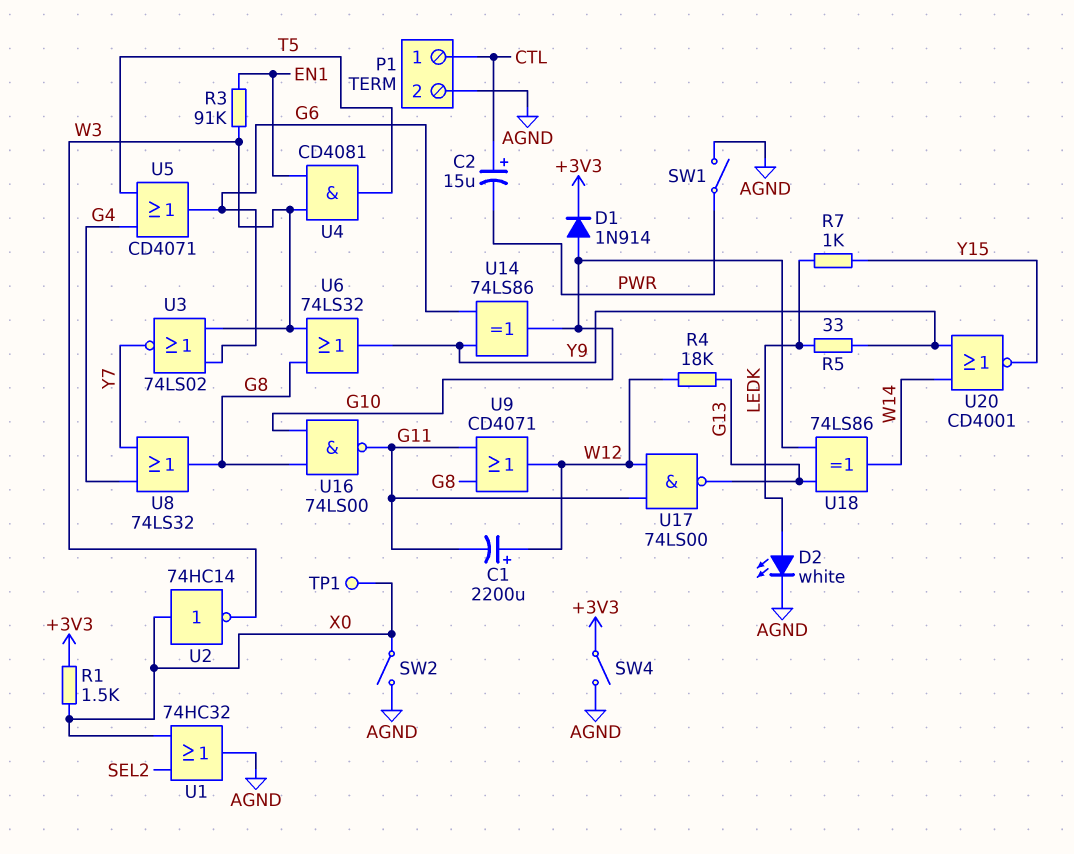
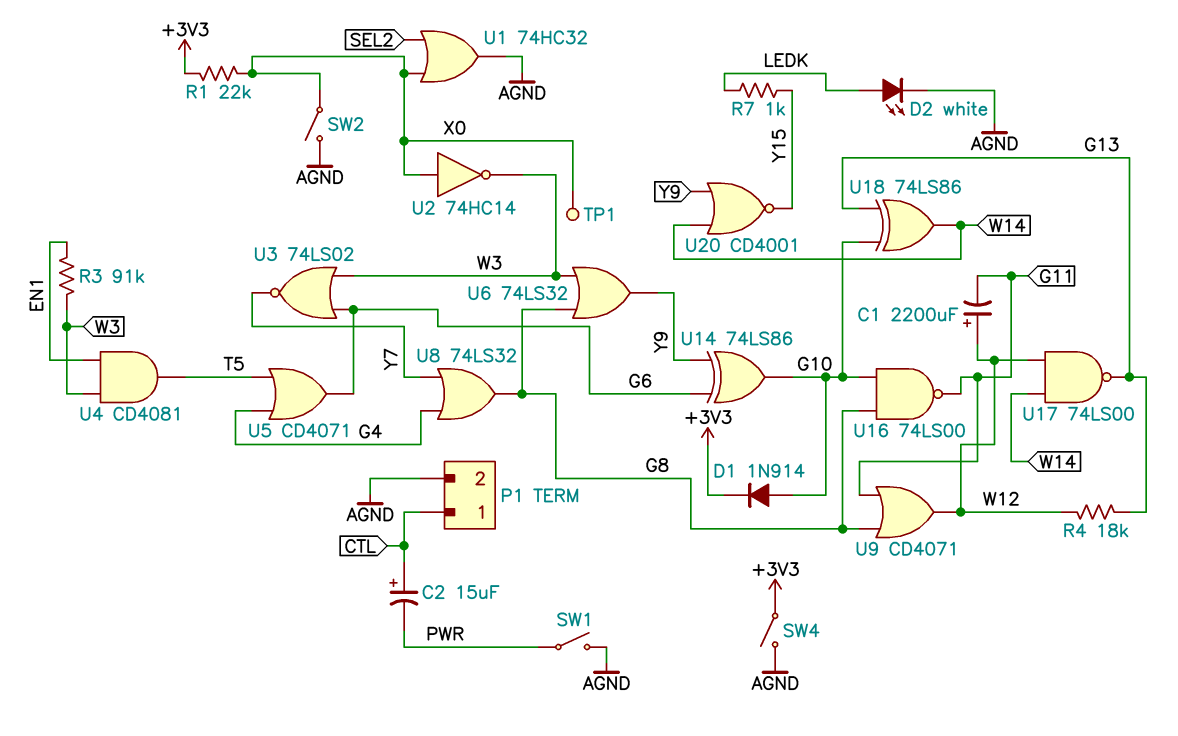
R1: 1.5k (+3V3, X0) -> 22k (+3V3, X0)
R5: 33 (LEDK, Y9) -> none
U17: NAND 74LS00 (in G11, in W12, out G13) -> NAND 74LS00 (in W12, in W14, out G13)

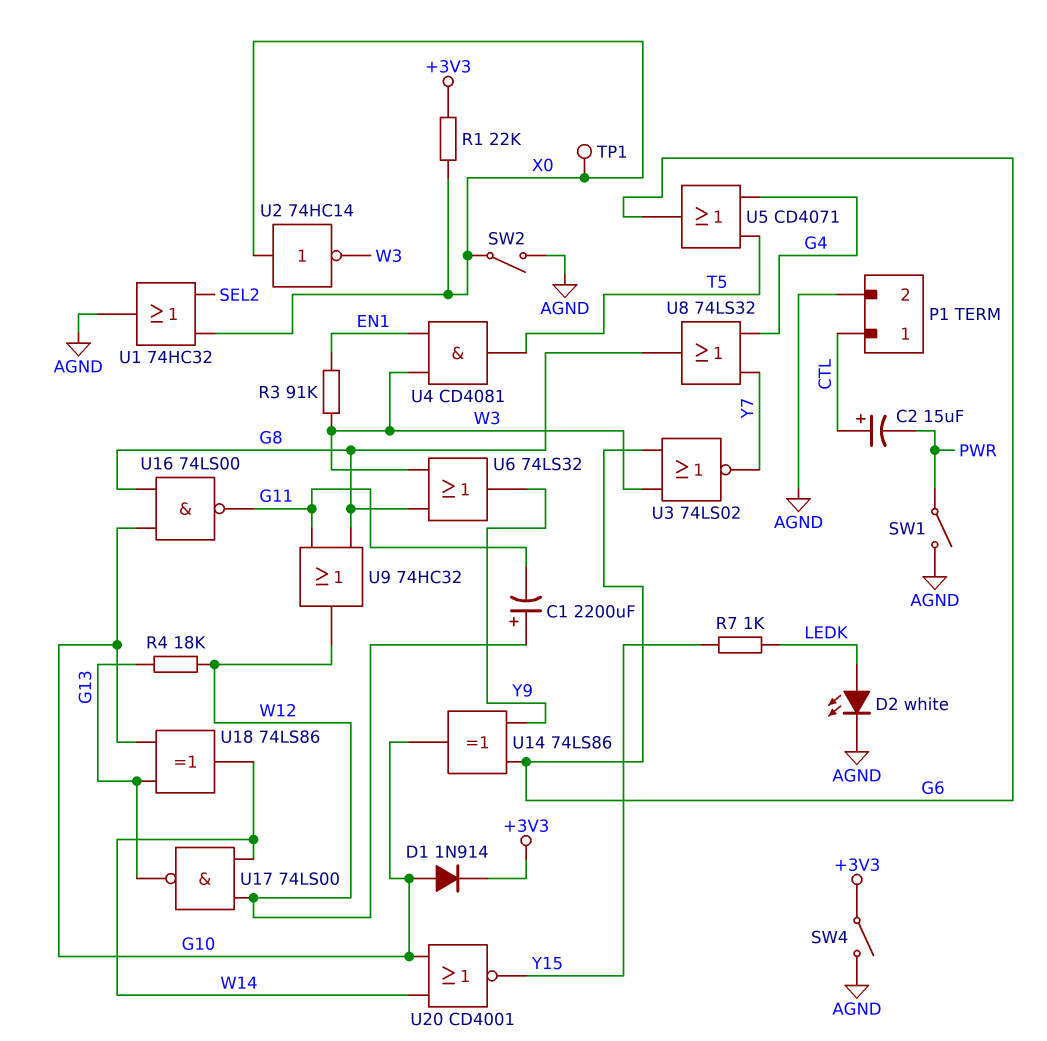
U9: OR CD4071 (in G8, in G11, out W12) -> OR 74HC32 (in G8, in G11, out W12)
U20: NOR CD4001 (in W14, in Y9, out Y15) -> NOR CD4001 (in G10, in W14, out Y15)

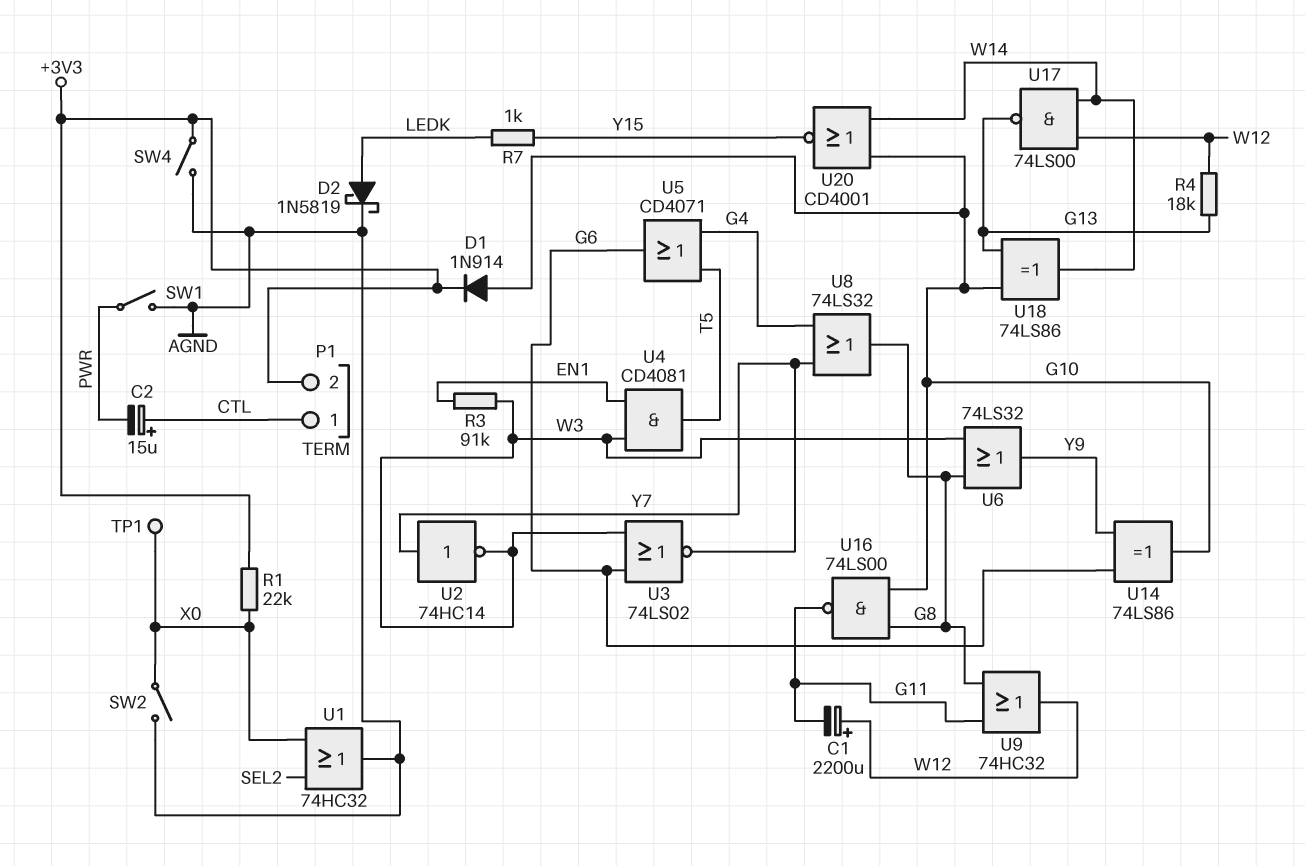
D2: LED white (A LEDK, K AGND) -> schottky 1N5819 (A LEDK, K AGND)
P1 pin 2: AGND -> +3V3
U2: NOT 74HC14 (in X0, out W3) -> NOT 74HC14 (in Y7, out W3)

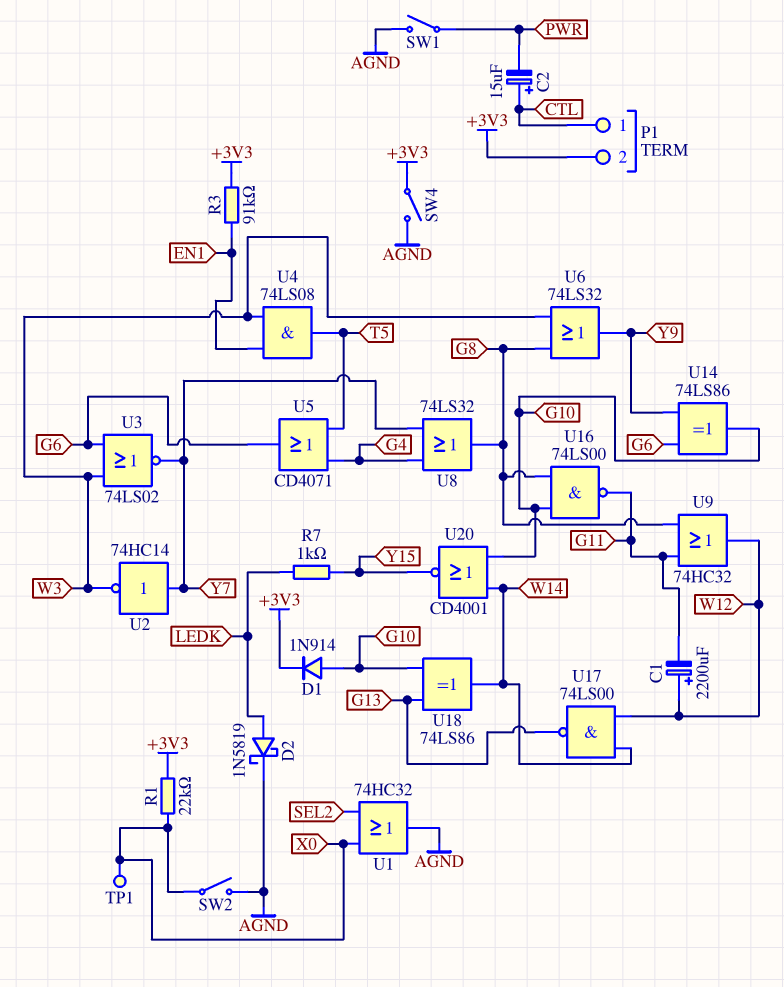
R3: 91k (EN1, W3) -> 91k (+3V3, EN1)
R4: 18k (G13, W12) -> none
U4: AND CD4081 (in EN1, in W3, out T5) -> AND 74LS08 (in EN1, in W3, out T5)

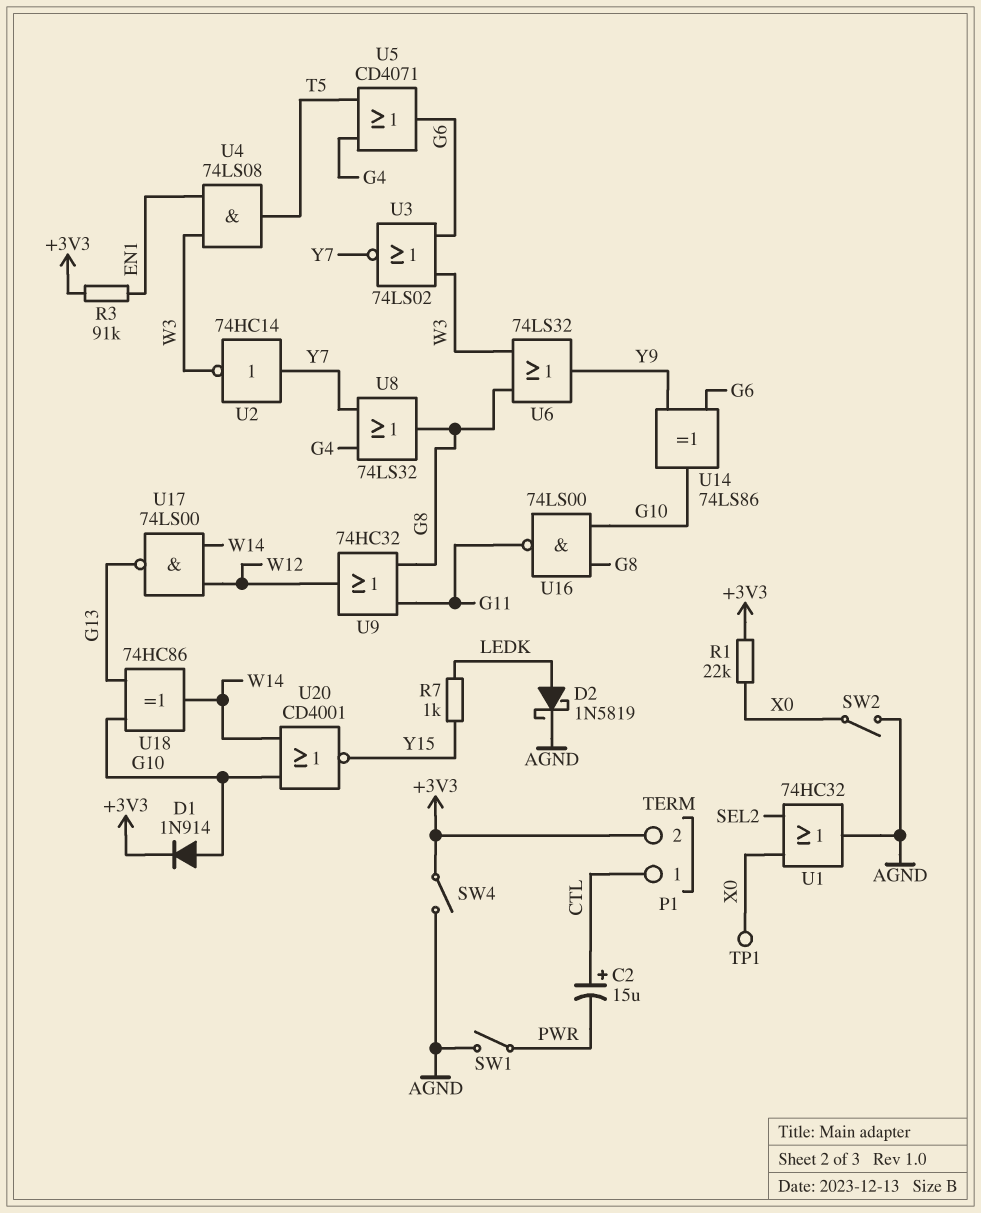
C1: 2200uF (plus W12, minus G11) -> none
U18: XOR 74LS86 (in G10, in G13, out W14) -> XOR 74HC86 (in G10, in G13, out W14)

